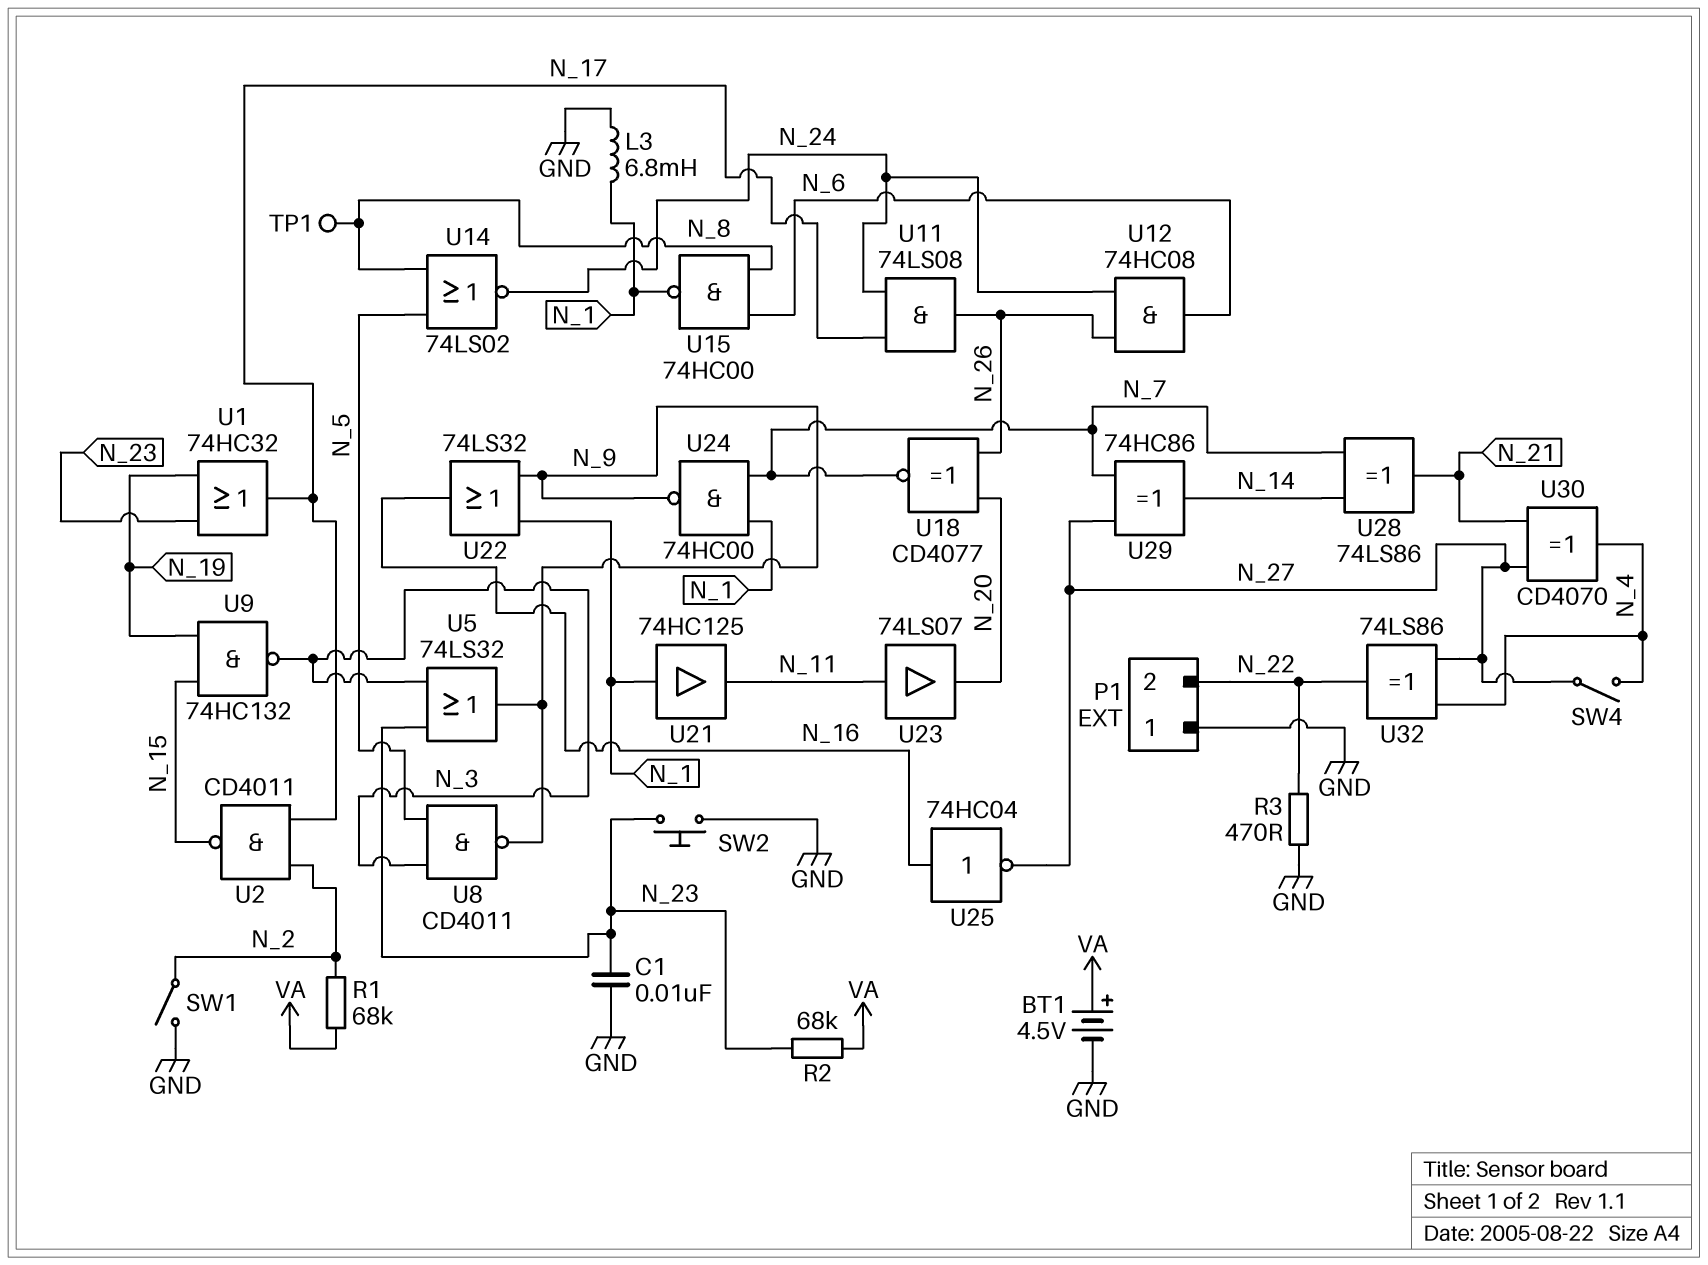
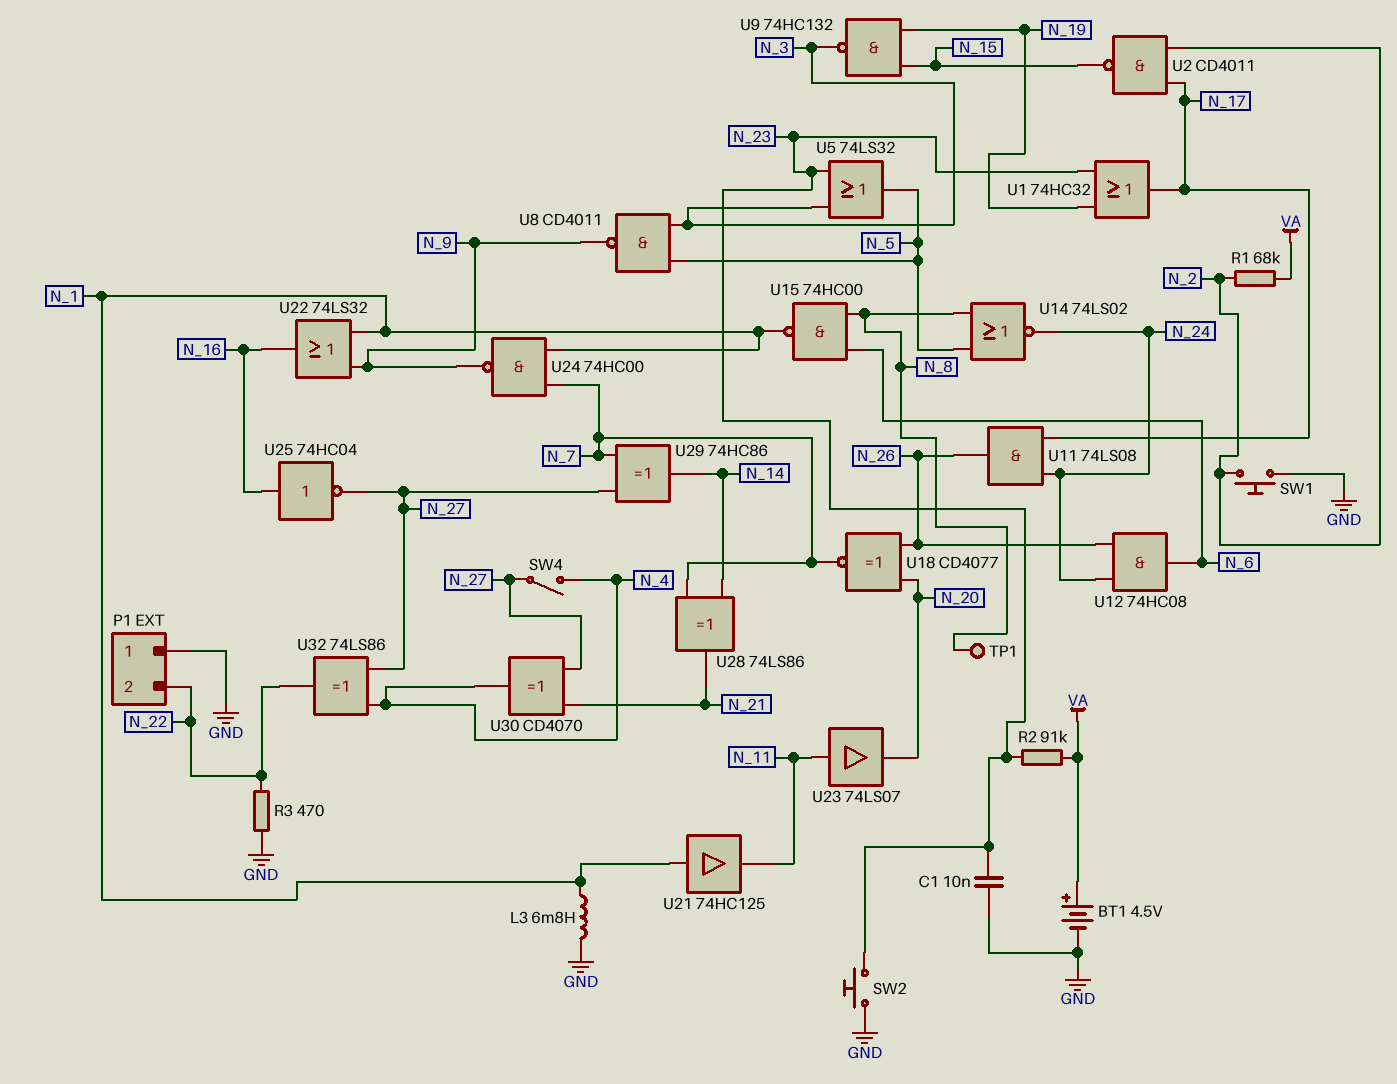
R2: 68k (N_23, VA) -> 91k (N_23, VA)
SW1: switch (GND, N_2) -> button (GND, N_2)
U5: OR 74LS32 (in N_3, in N_23, out N_9) -> OR 74LS32 (in N_3, in N_23, out N_5)

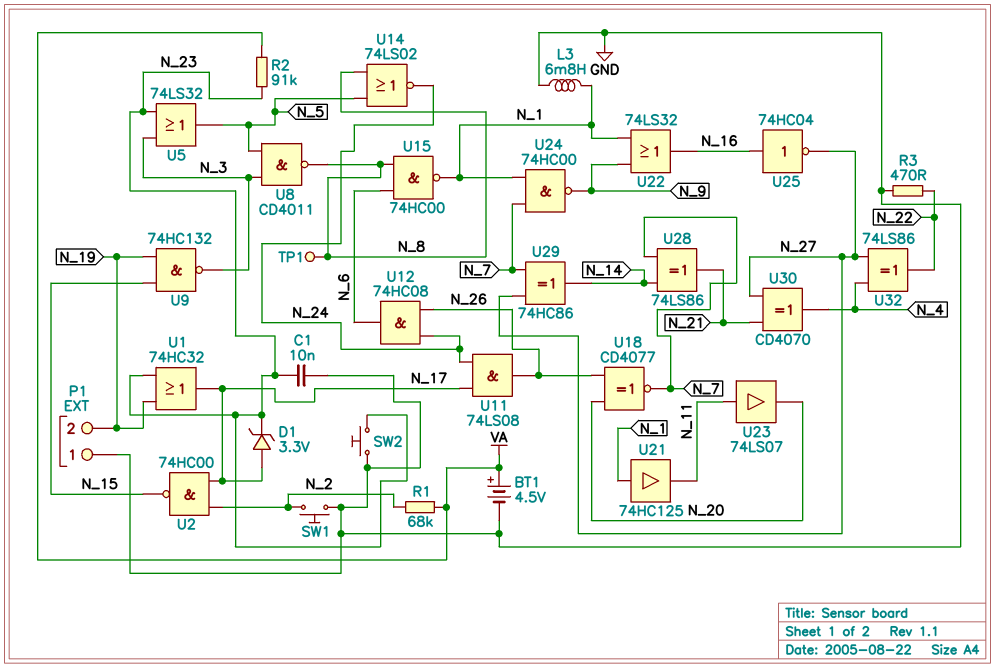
D1: none -> zener 3.3V (A N_17, K N_23)
P1 pin 2: N_22 -> N_19
SW4: switch (N_4, N_27) -> none
U2: NAND CD4011 (in N_2, in N_17, out N_15) -> NAND 74HC00 (in N_2, in N_17, out N_15)
U8: NAND CD4011 (in N_3, in N_5, out N_9) -> NAND CD4011 (in N_3, in N_5, out N_8)

